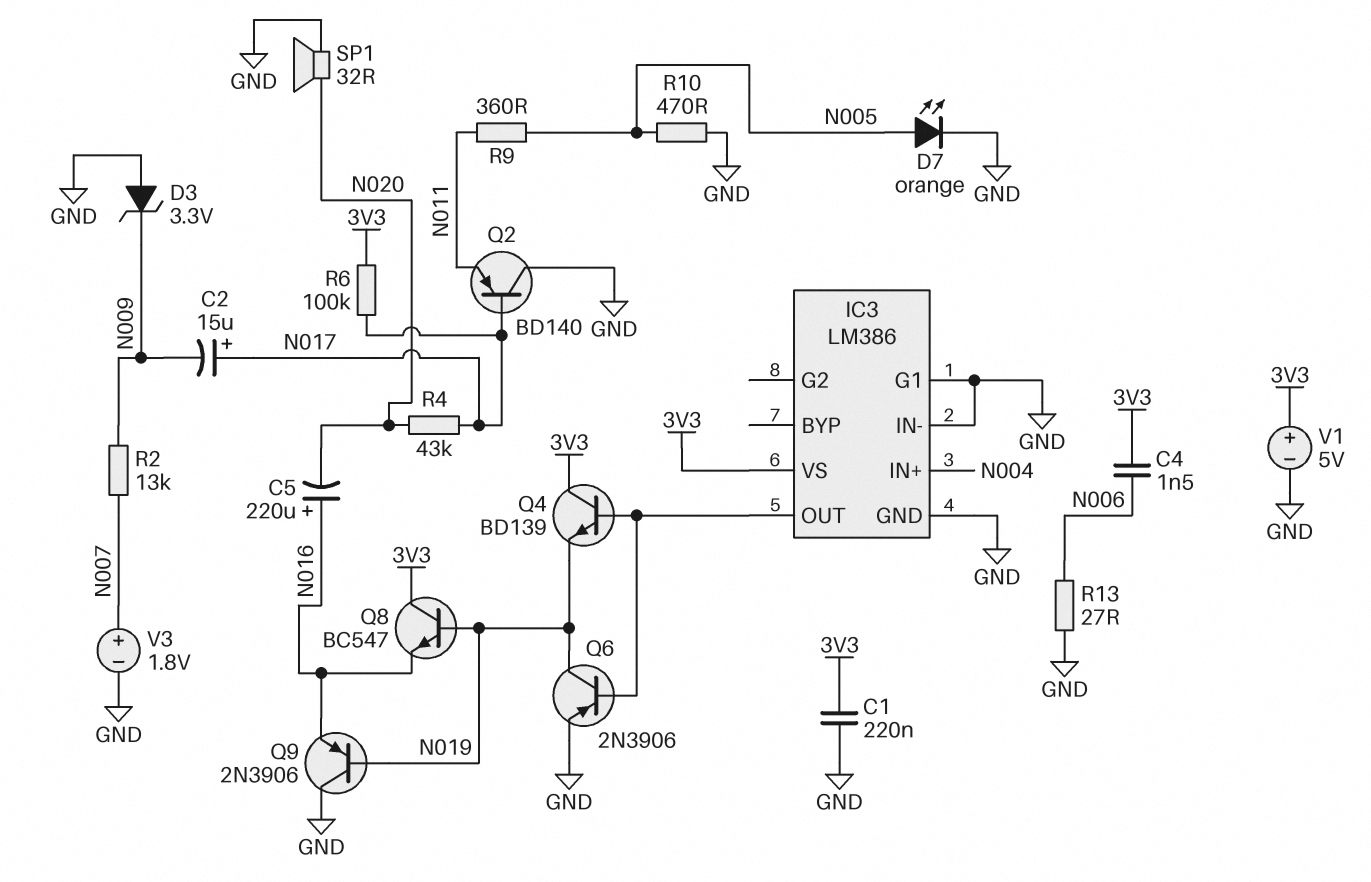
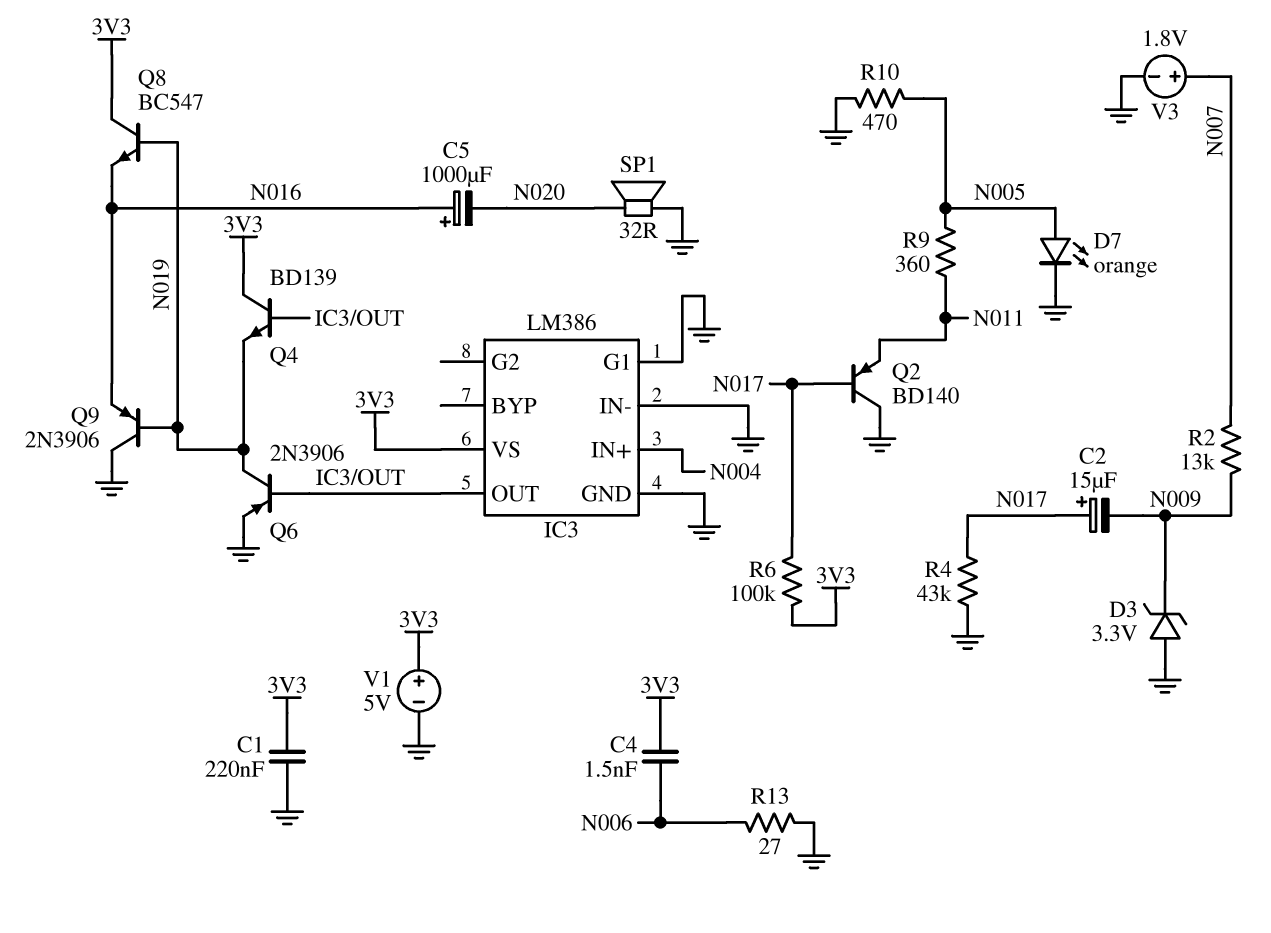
C5: 220uF (plus N016, minus N020) -> 1000uF (plus N016, minus N020)
R4: 43k (N017, N020) -> 43k (GND, N017)

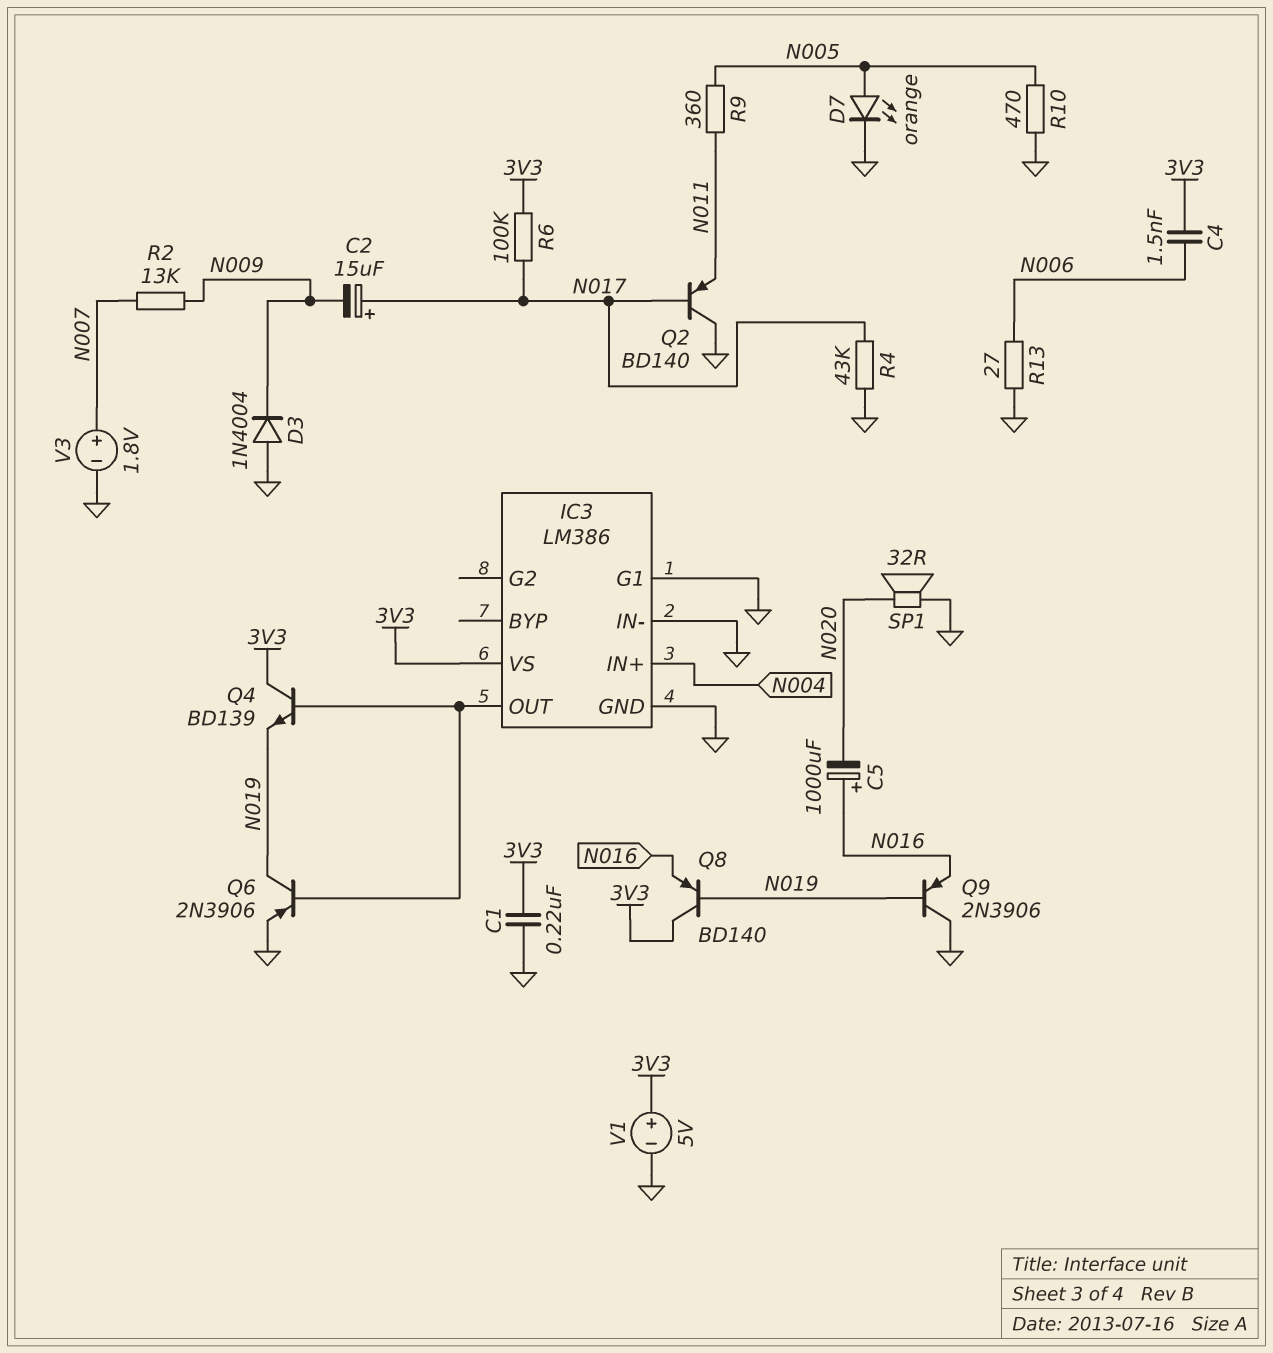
D3: zener 3.3V (A GND, K N009) -> diode 1N4004 (A GND, K N009)
Q8: NPN BC547 (B N019, C 3V3, E N016) -> PNP BD140 (B N019, C 3V3, E N016)

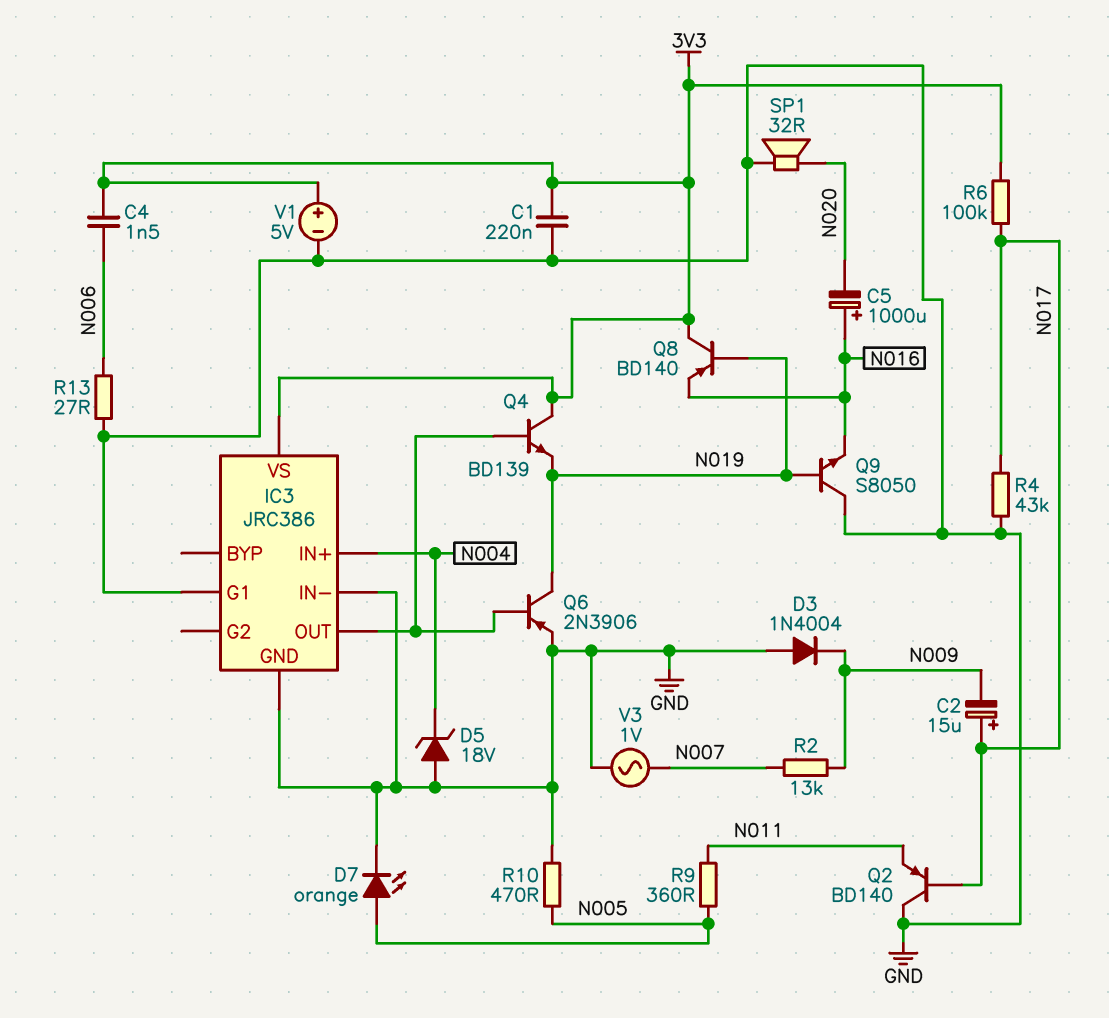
D5: none -> zener 18V (A GND, K N004)
IC3: LM386 -> JRC386
Q9: PNP 2N3906 (B N019, C GND, E N016) -> NPN S8050 (B N019, C GND, E N016)
V3: 1.8V (plus N007, minus GND) -> AC 1V (GND, N007)

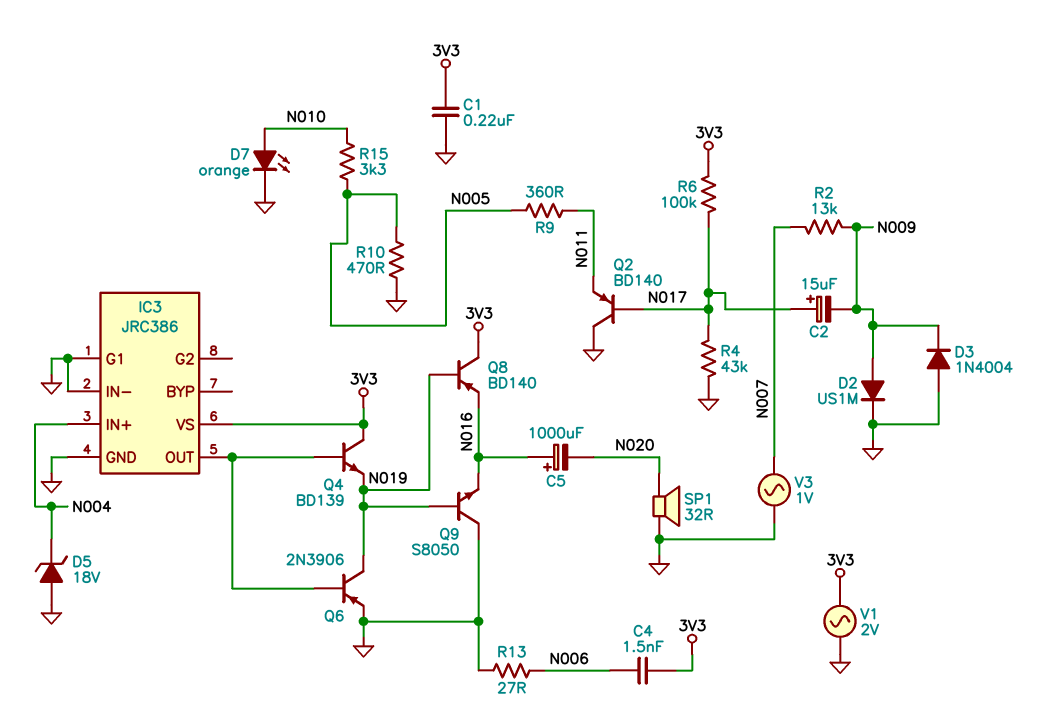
D2: none -> diode US1M (A N009, K GND)
D7: LED orange (A N005, K GND) -> LED orange (A N010, K GND)
R15: none -> 3.3k (N005, N010)
V1: 5V (plus 3V3, minus GND) -> AC 2V (3V3, GND)

